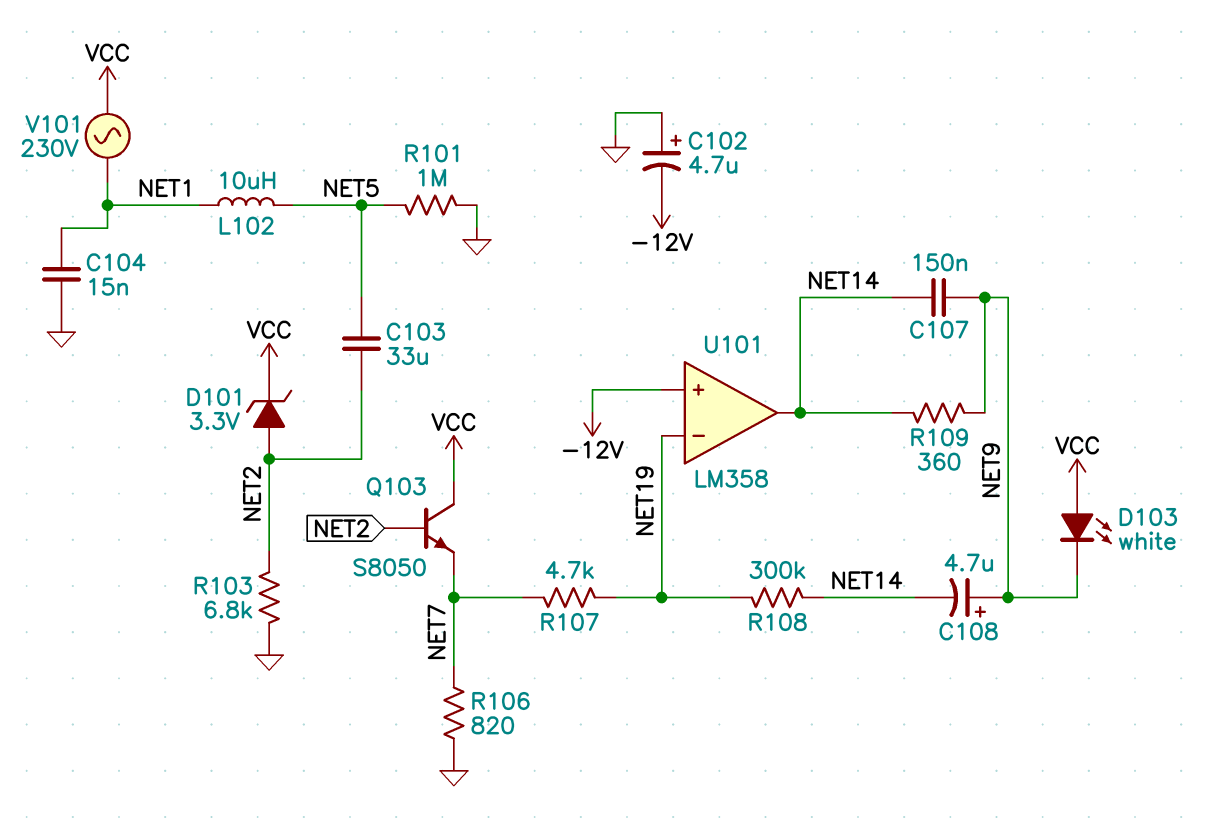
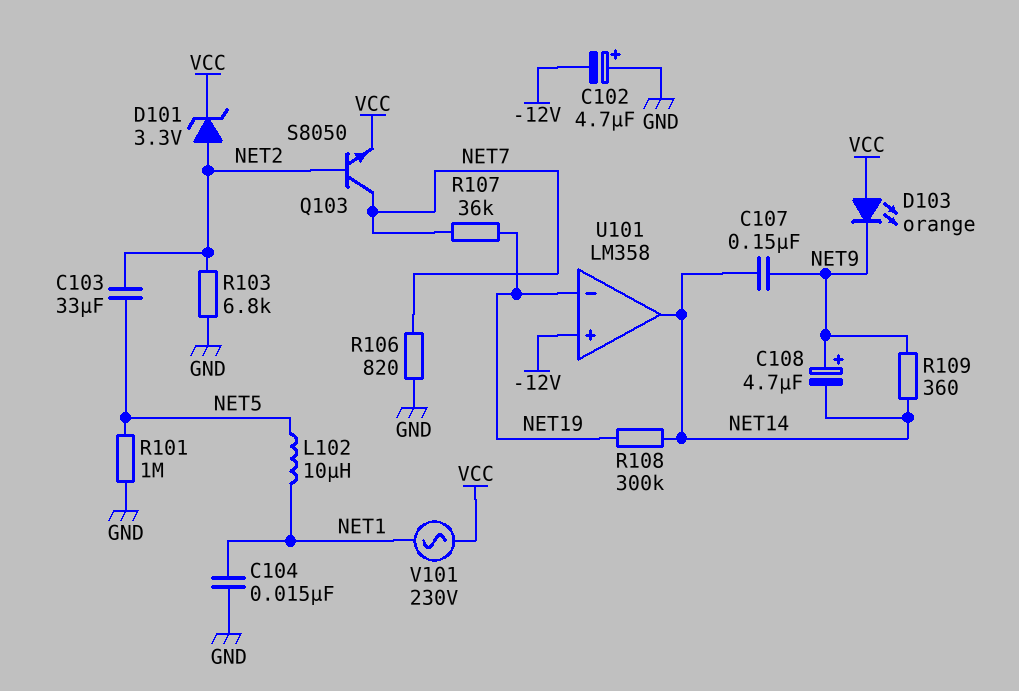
D103: LED white (A VCC, K NET9) -> LED orange (A VCC, K NET9)
Q103: NPN S8050 (B NET2, C VCC, E NET7) -> NPN S8050 (B NET2, C NET7, E VCC)
R107: 4.7k (NET7, NET19) -> 36k (NET7, NET19)

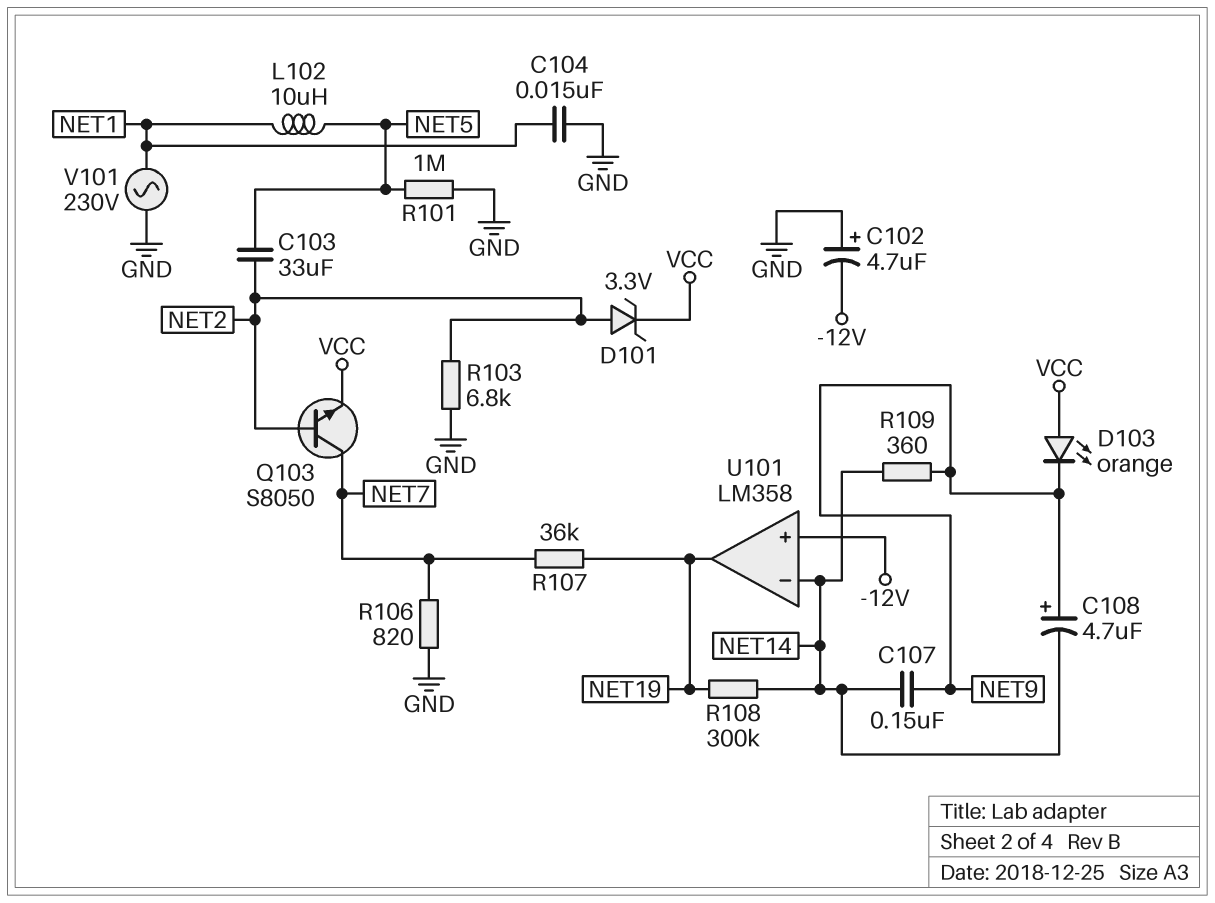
U101 pin in-: NET19 -> NET14
U101 pin out: NET14 -> NET19
V101: AC 230V (NET1, VCC) -> AC 230V (GND, NET1)

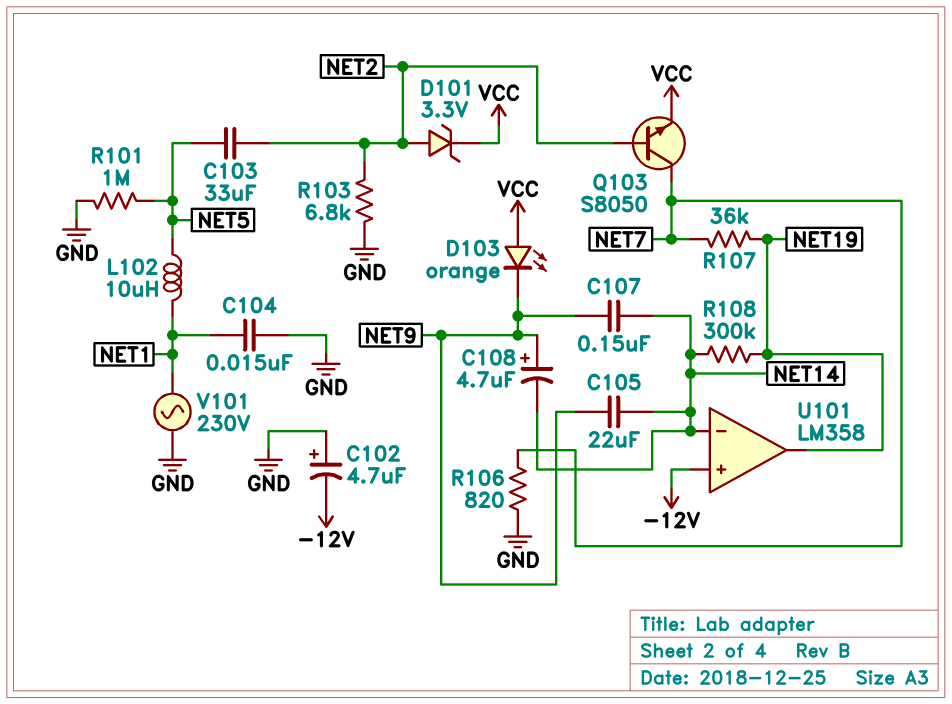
C105: none -> 22uF (NET9, NET14)
R109: 360 (NET9, NET14) -> none

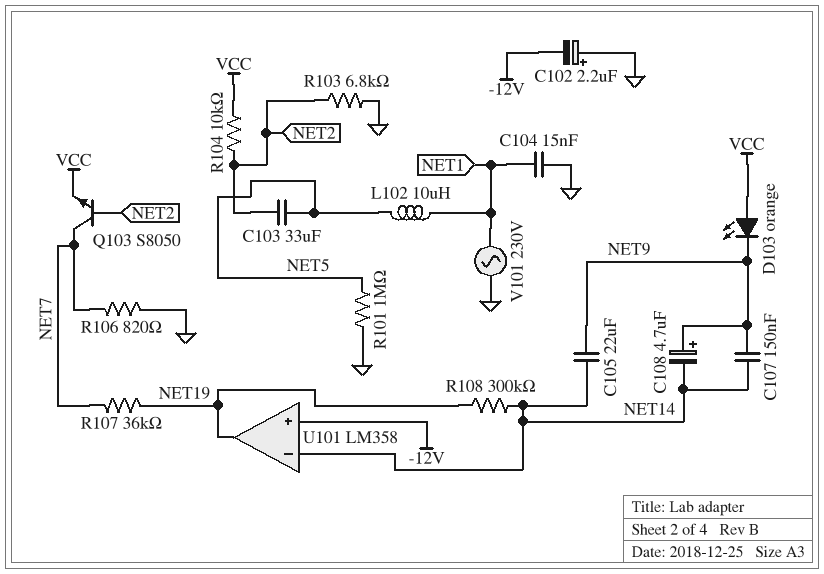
C102: 4.7uF (plus GND, minus -12V) -> 2.2uF (plus GND, minus -12V)
D101: zener 3.3V (A NET2, K VCC) -> none
R104: none -> 10k (NET2, VCC)

